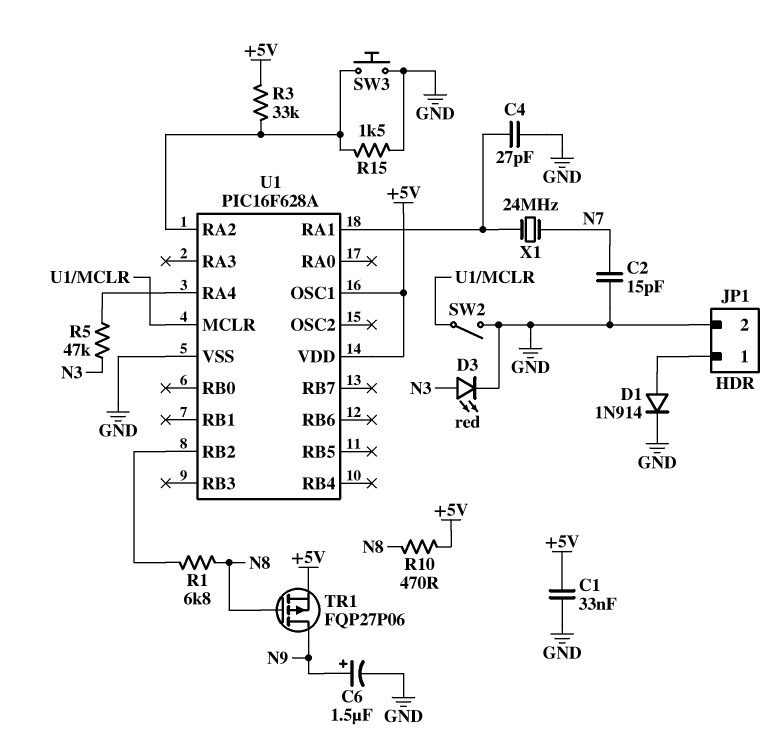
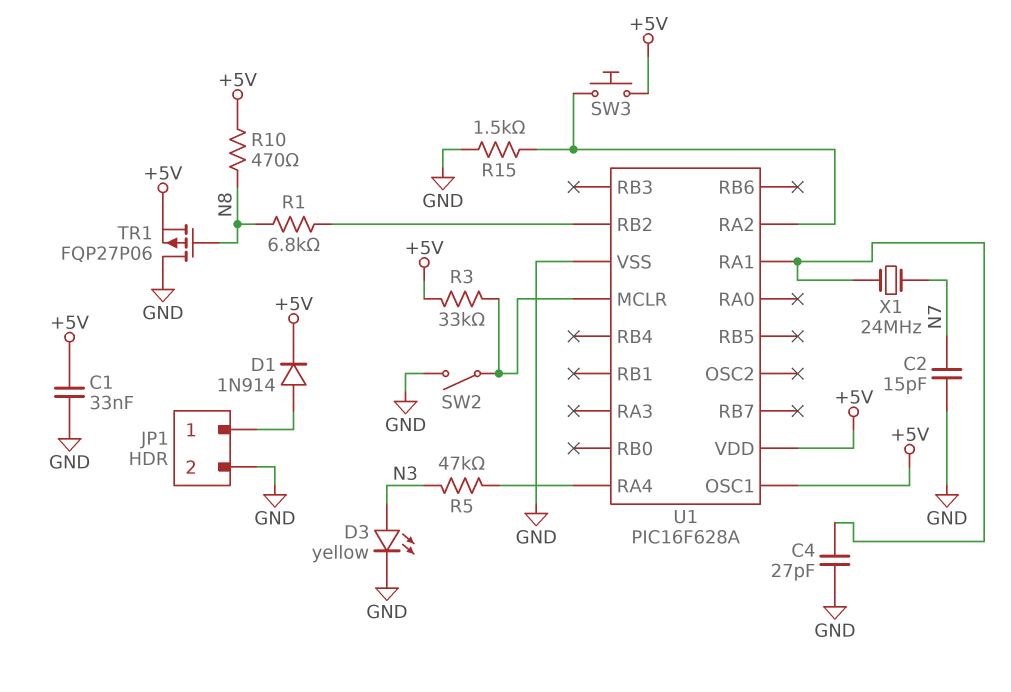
C6: 1.5uF (plus N9, minus GND) -> none
D1: diode 1N914 (A JP1/1, K GND) -> diode 1N914 (A JP1/1, K +5V)
D3: LED red (A N3, K GND) -> LED yellow (A N3, K GND)
R3: 33k (+5V, U1/RA2) -> 33k (+5V, U1/MCLR)
SW3: button (GND, U1/RA2) -> button (+5V, U1/RA2)
TR1: PMOS FQP27P06 (G N8, D N9, S +5V) -> PMOS FQP27P06 (G N8, D GND, S +5V)

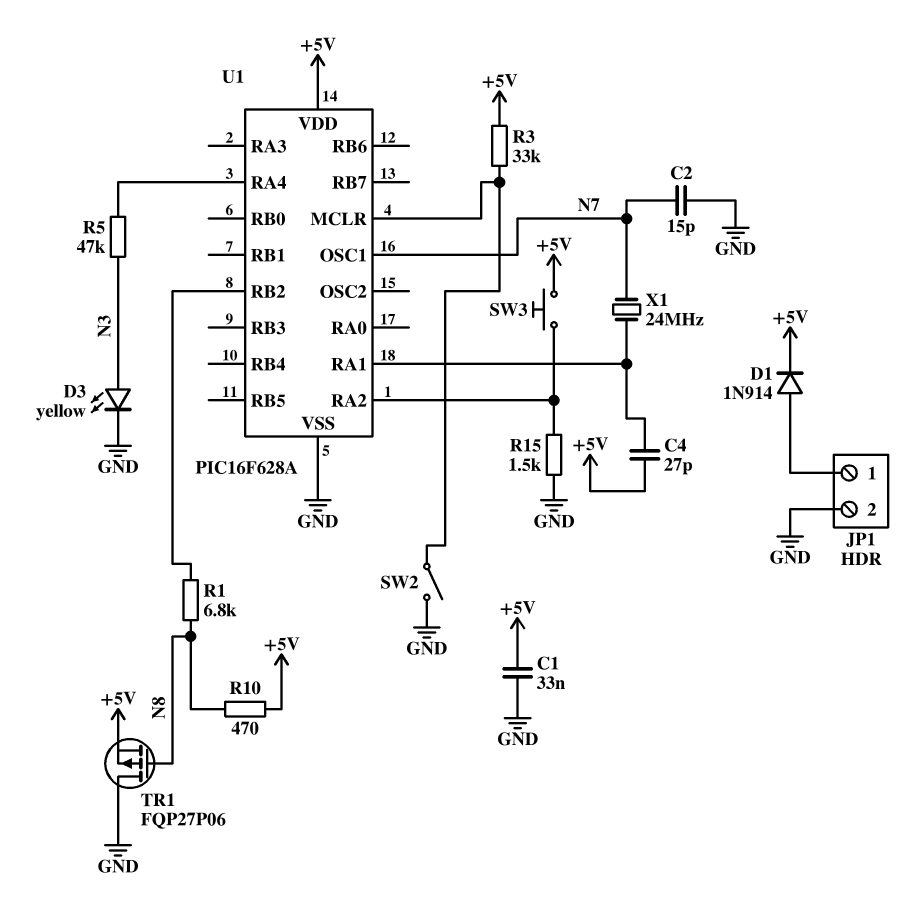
C4: 27pF (GND, U1/RA1) -> 27pF (+5V, U1/RA1)
U1 pin OSC1: +5V -> N7

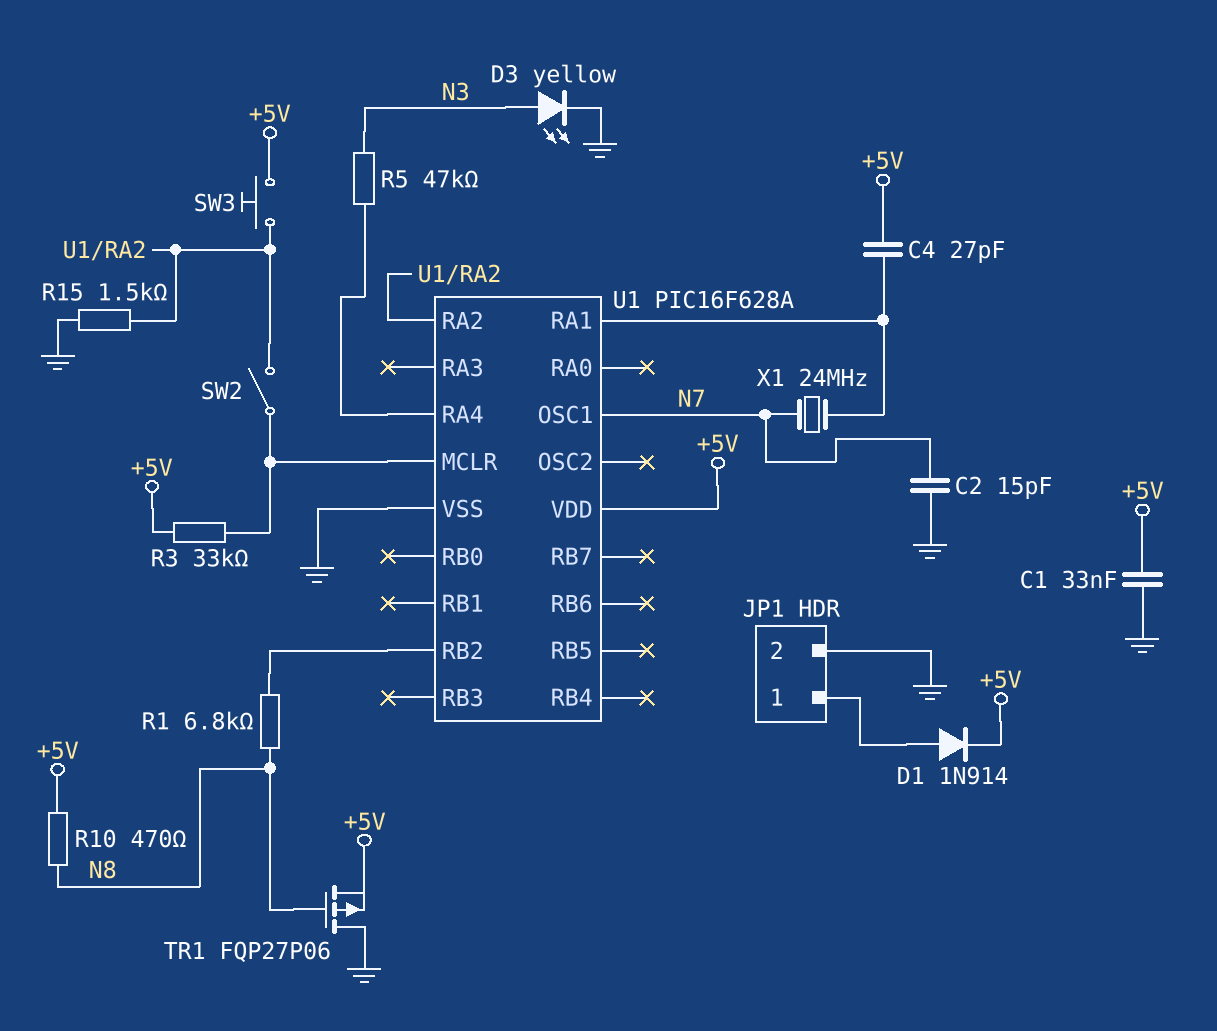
SW2: switch (GND, U1/MCLR) -> switch (U1/MCLR, U1/RA2)

